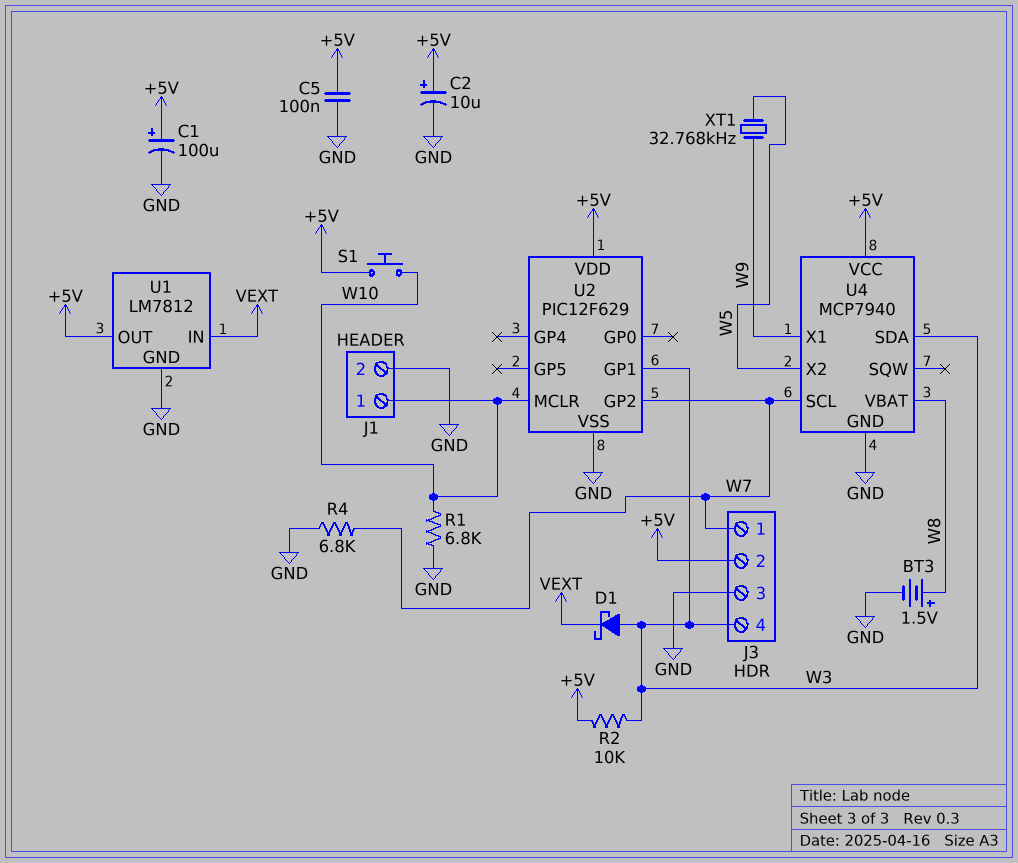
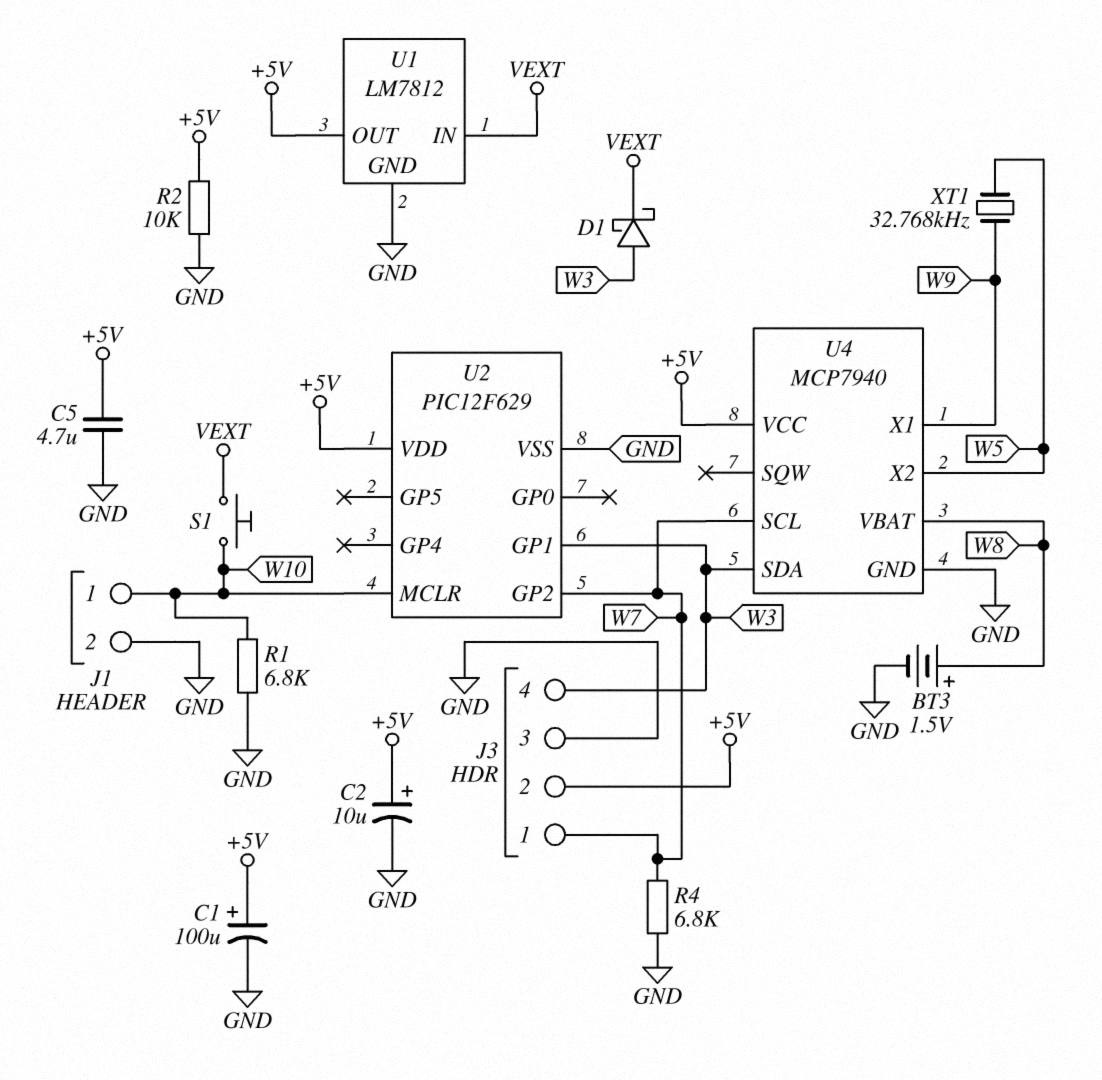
C5: 100nF (+5V, GND) -> 4.7uF (+5V, GND)
R2: 10k (+5V, W3) -> 10k (+5V, GND)
S1: button (+5V, W10) -> button (VEXT, W10)

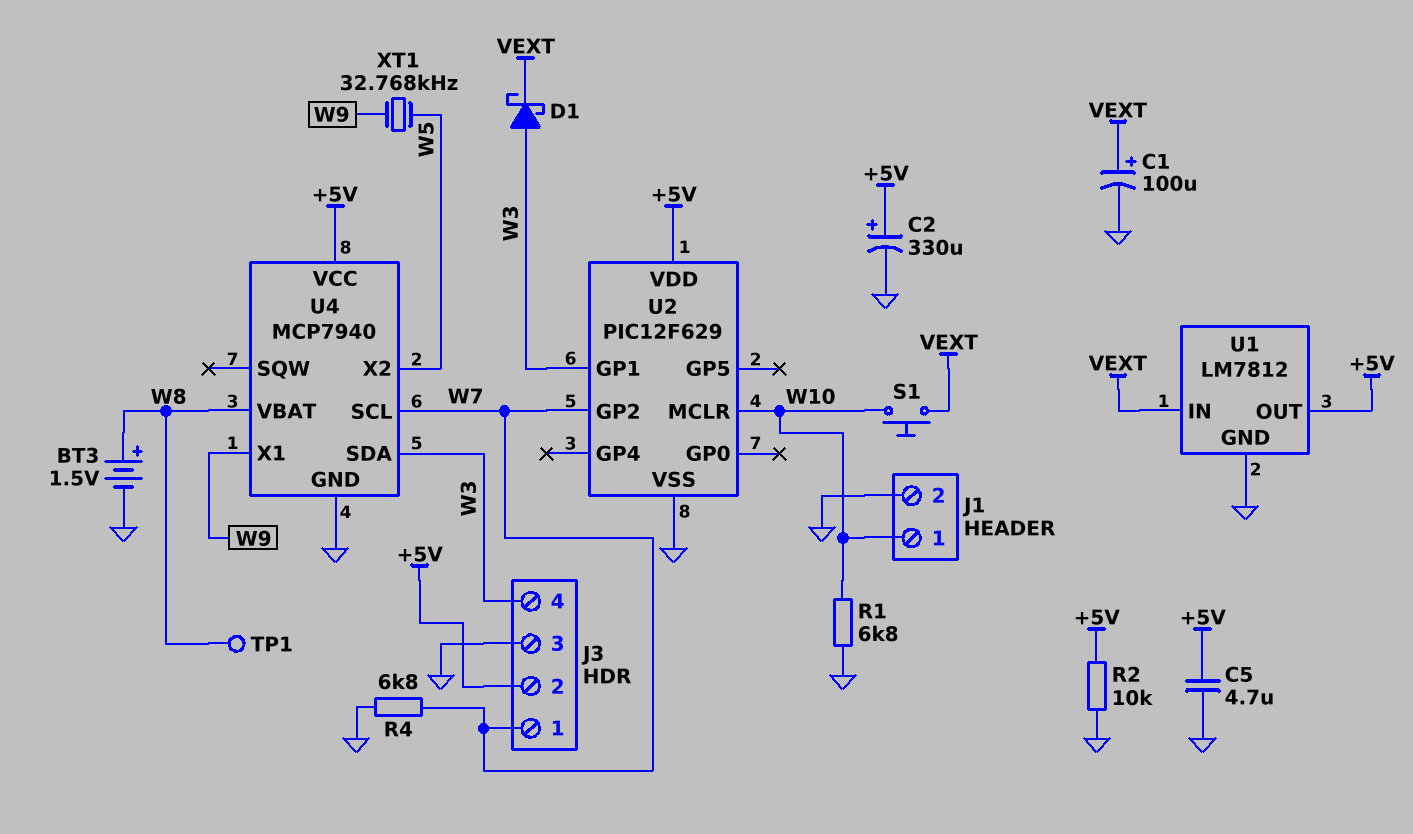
C1: 100uF (plus +5V, minus GND) -> 100uF (plus VEXT, minus GND)
C2: 10uF (plus +5V, minus GND) -> 330uF (plus +5V, minus GND)
TP1: none -> test point (W8)

